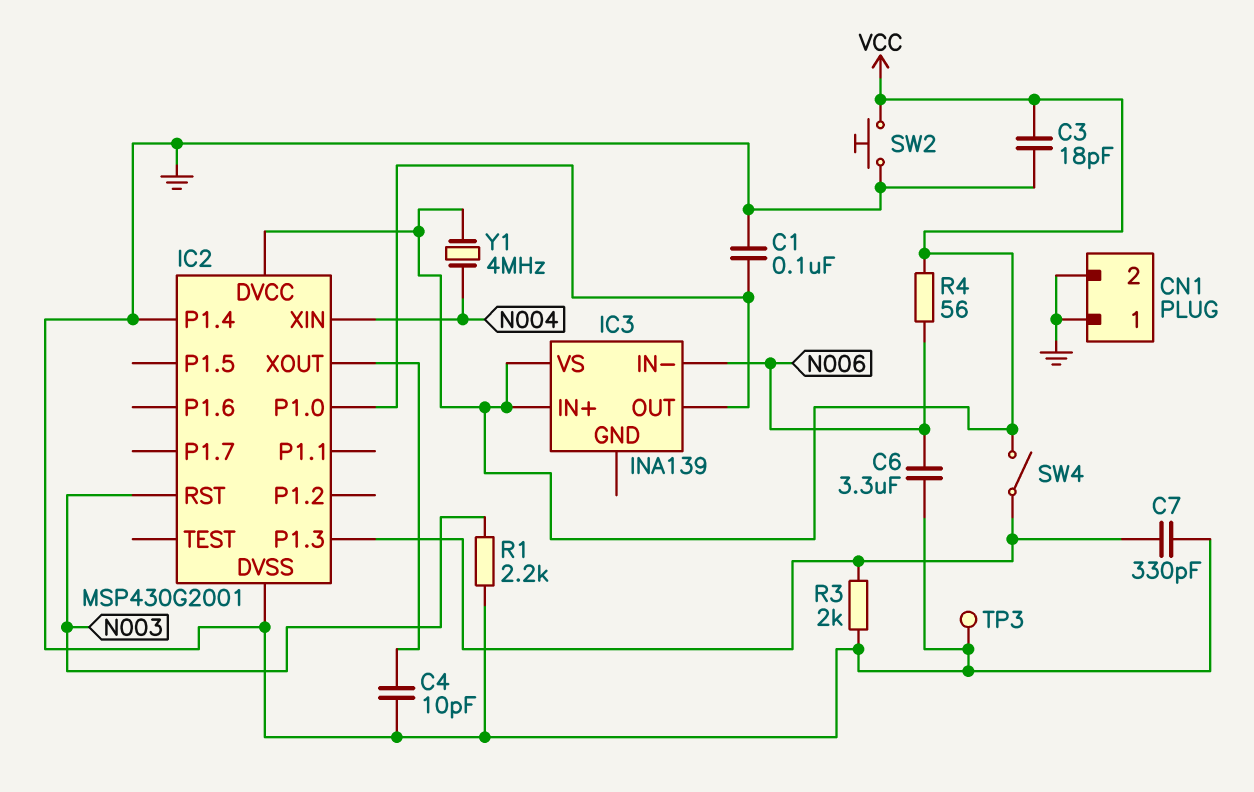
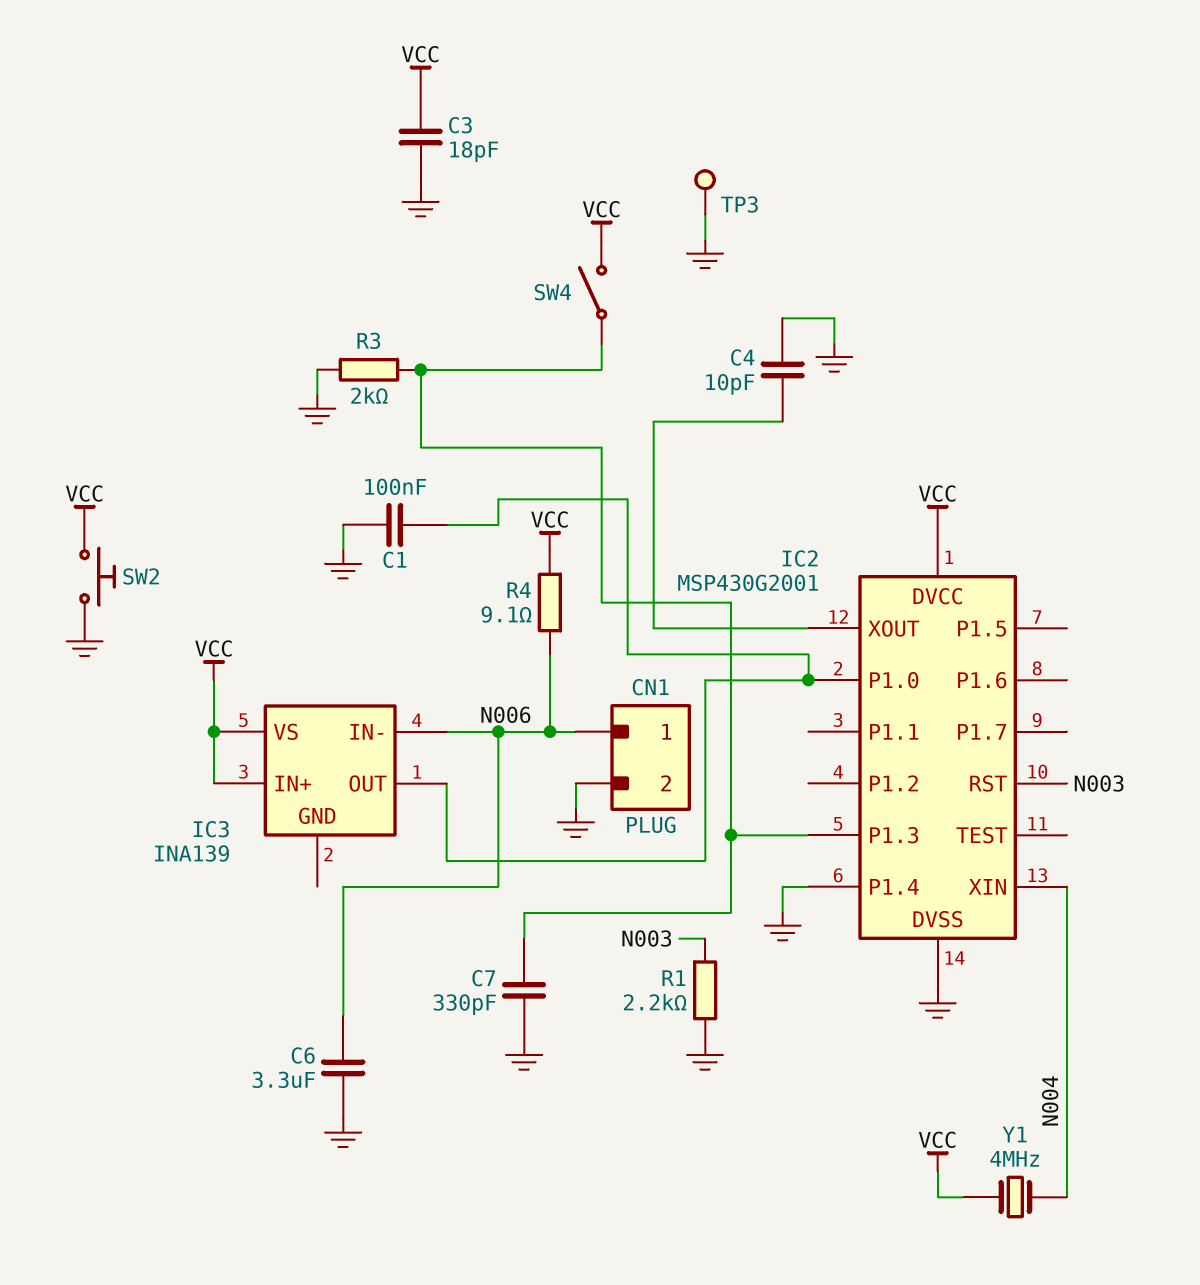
CN1 pin 1: GND -> N006
R4: 56 (N006, VCC) -> 9.1 (N006, VCC)

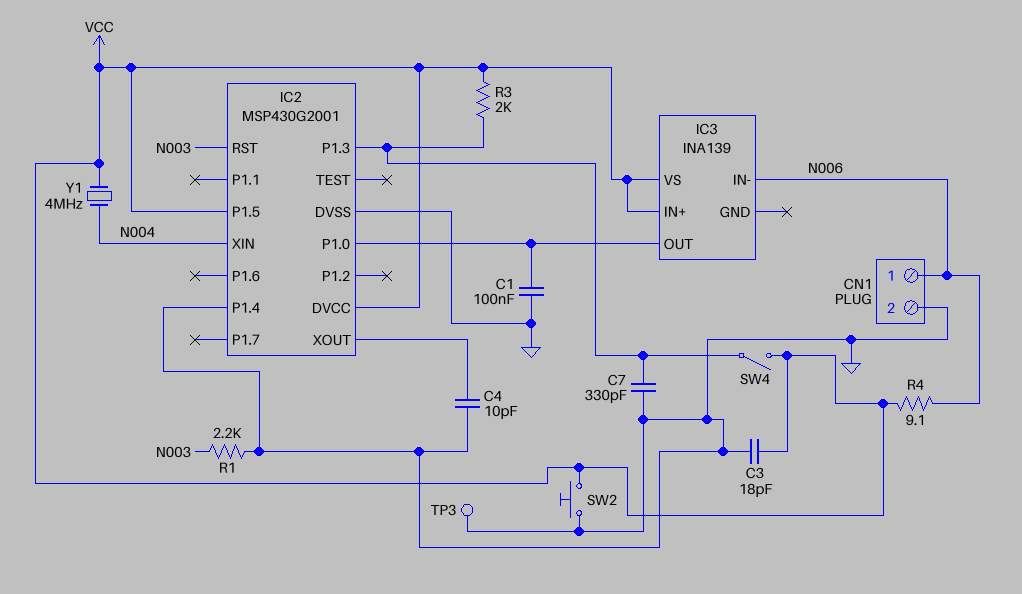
C6: 3.3uF (GND, N006) -> none
IC2 pin P1.5: none -> VCC
R3: 2k (GND, IC2/P1.3) -> 2k (IC2/P1.3, VCC)

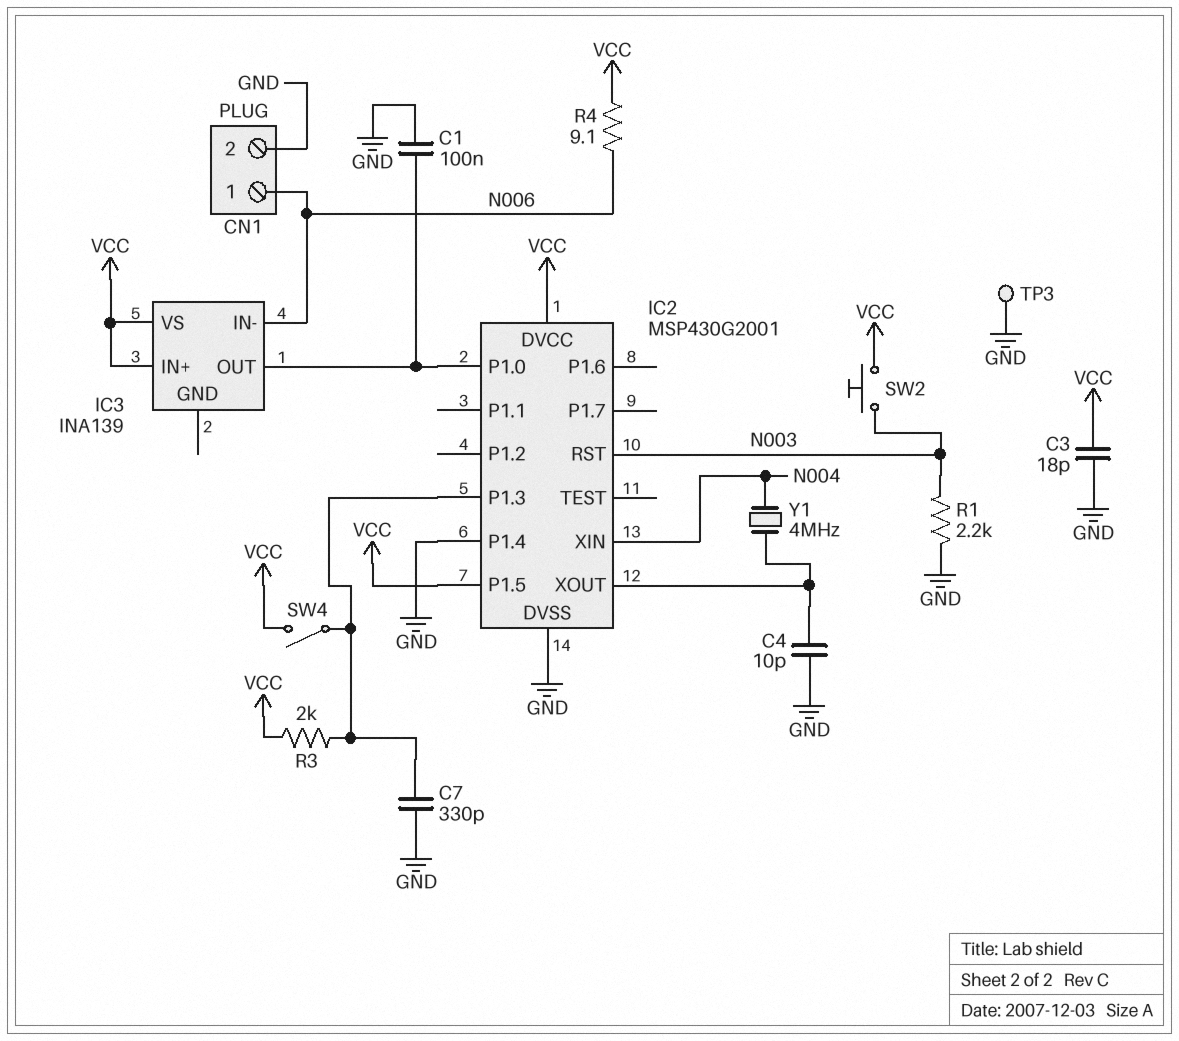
SW2: button (GND, VCC) -> button (N003, VCC)
Y1: 4MHz (N004, VCC) -> 4MHz (IC2/XOUT, N004)

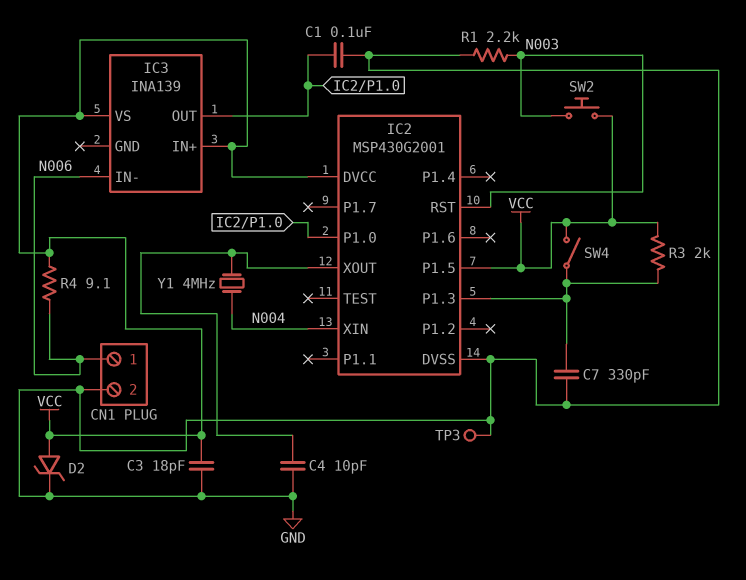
D2: none -> zener (A VCC, K GND)
IC2 pin P1.4: GND -> none

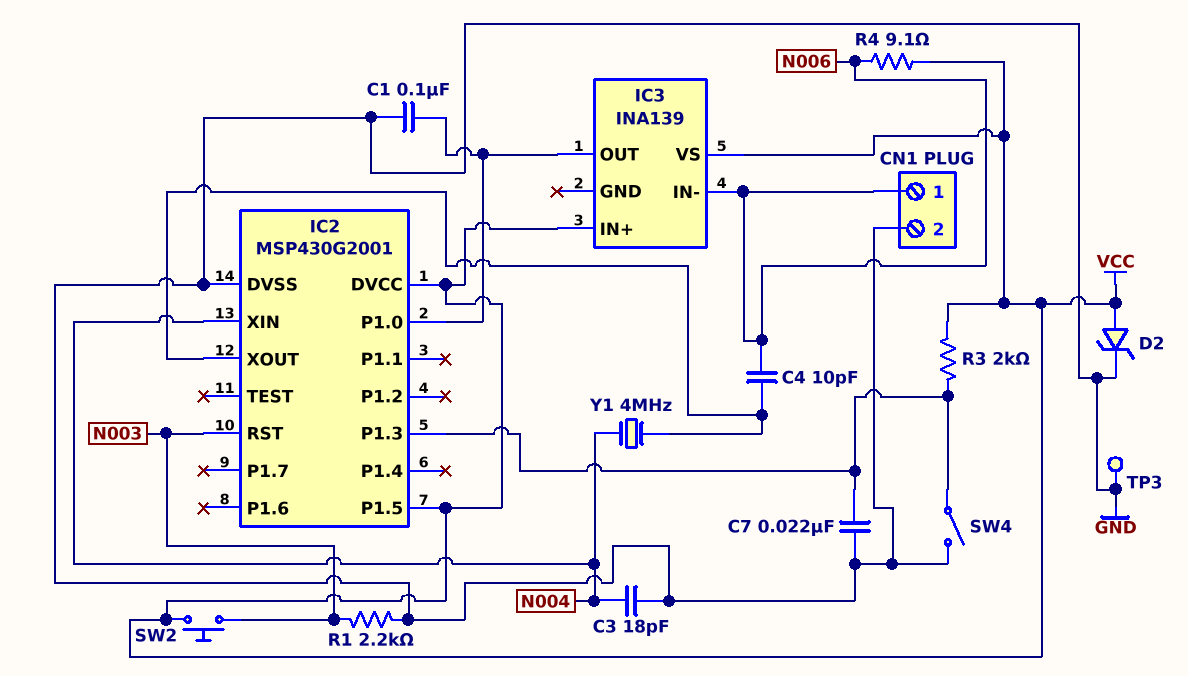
C3: 18pF (GND, VCC) -> 18pF (GND, N004)
C4: 10pF (GND, IC2/XOUT) -> 10pF (IC2/XOUT, N006)
C7: 330pF (GND, IC2/P1.3) -> 22nF (GND, IC2/P1.3)
SW4: switch (IC2/P1.3, VCC) -> switch (GND, IC2/P1.3)

